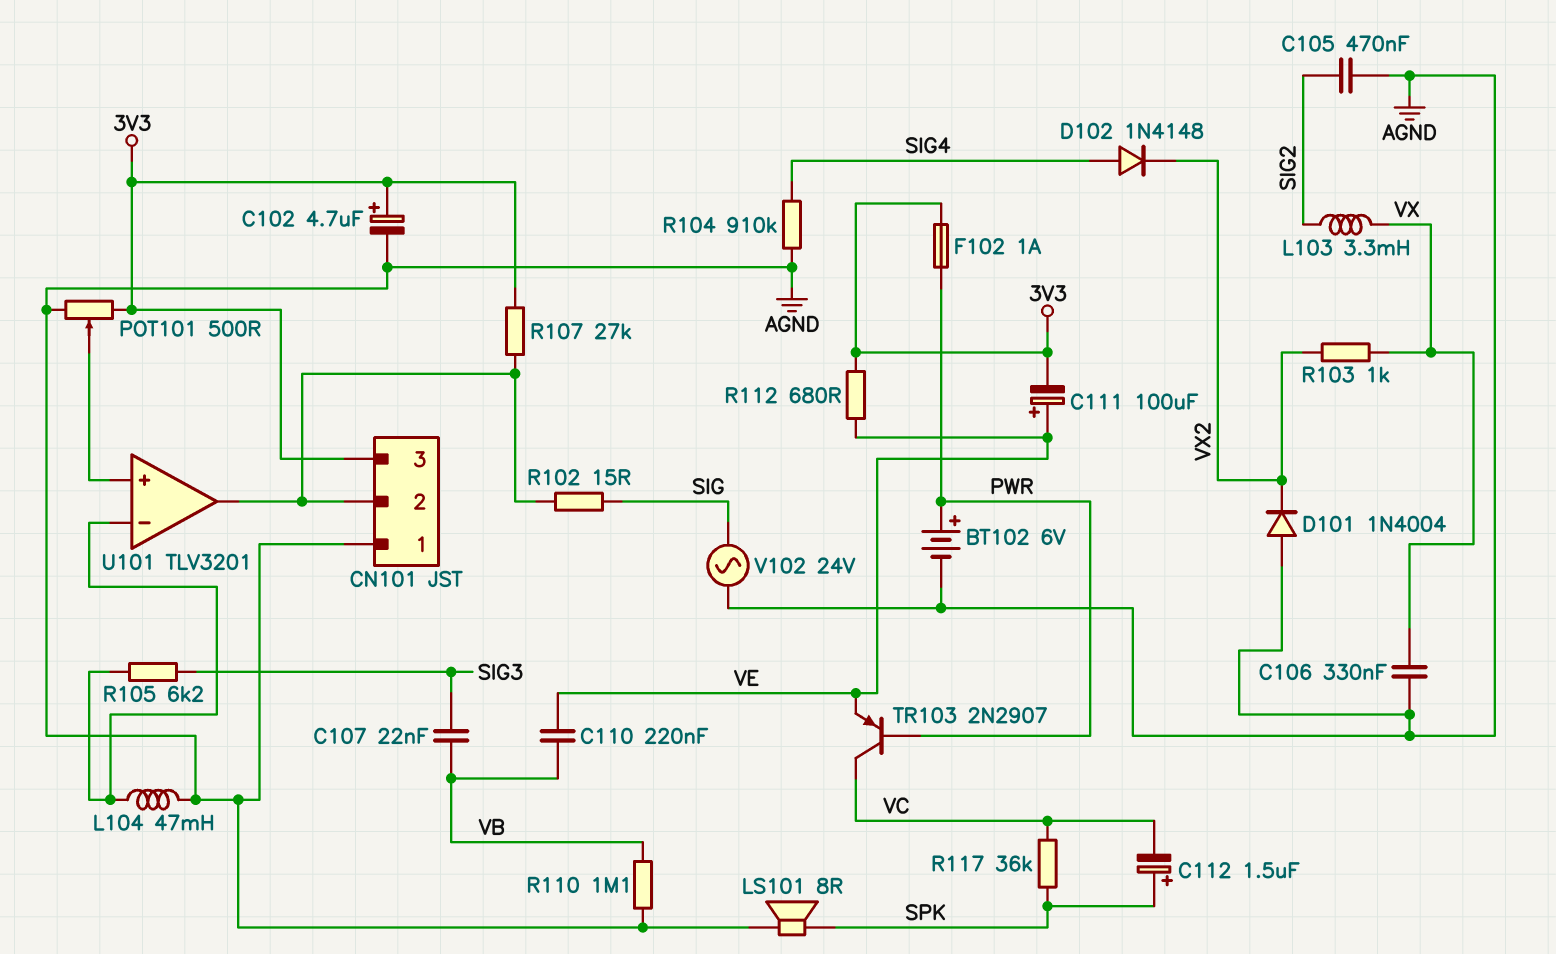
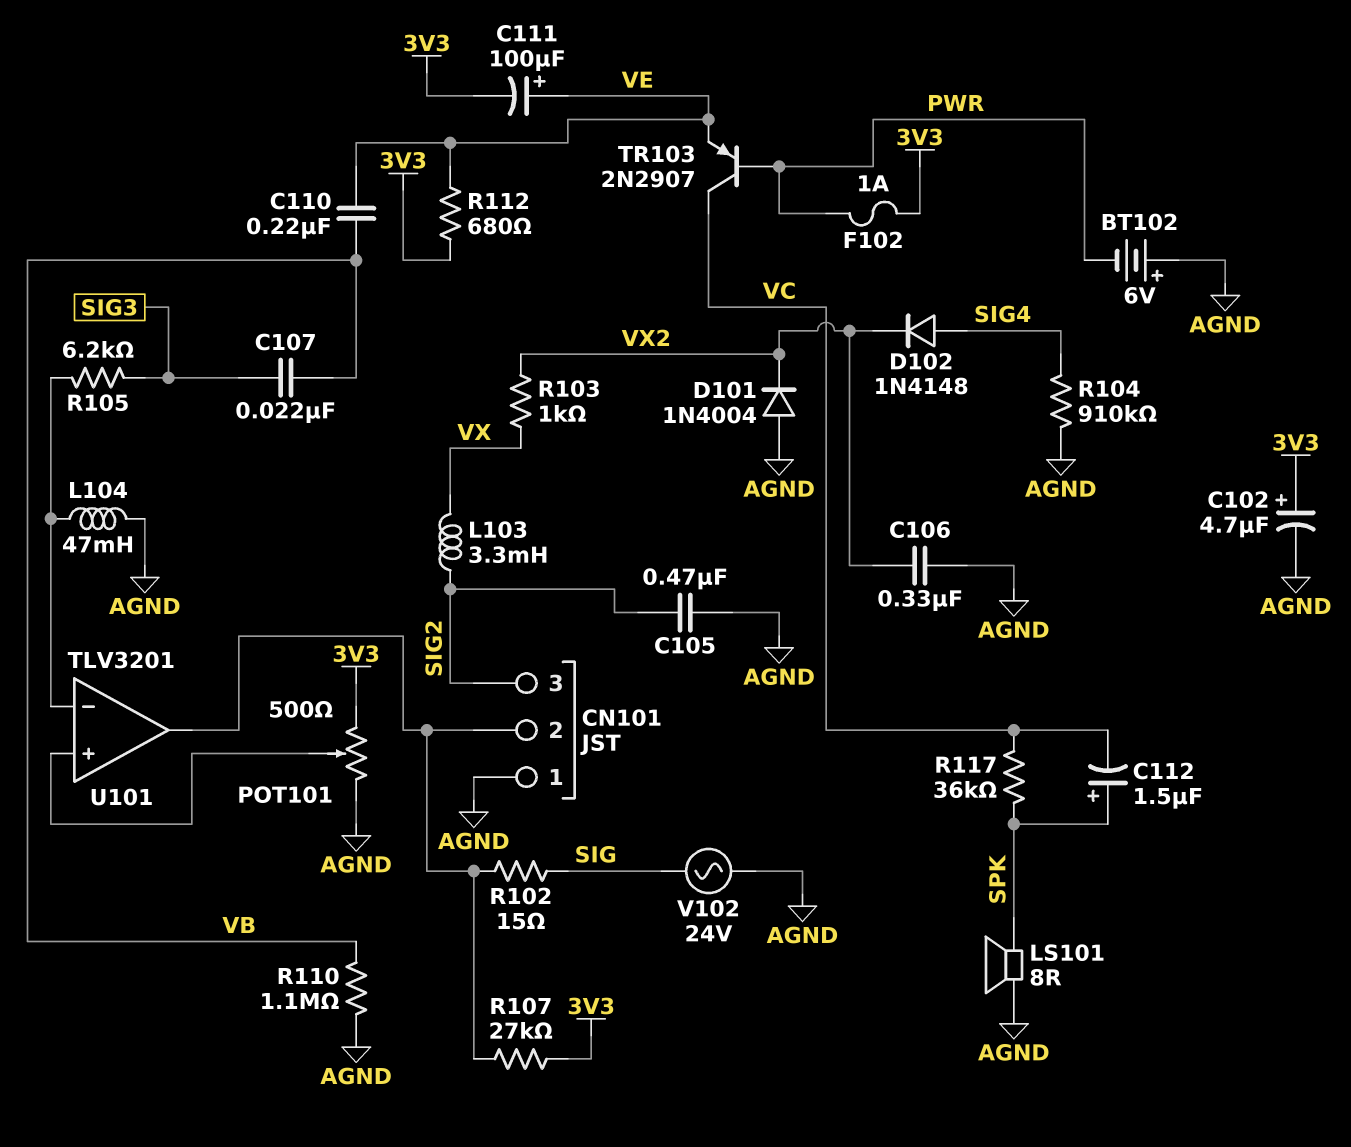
BT102: 6V (plus PWR, minus AGND) -> 6V (plus AGND, minus PWR)
C106: 330nF (AGND, VX) -> 330nF (AGND, VX2)
CN101 pin 3: 3V3 -> SIG2

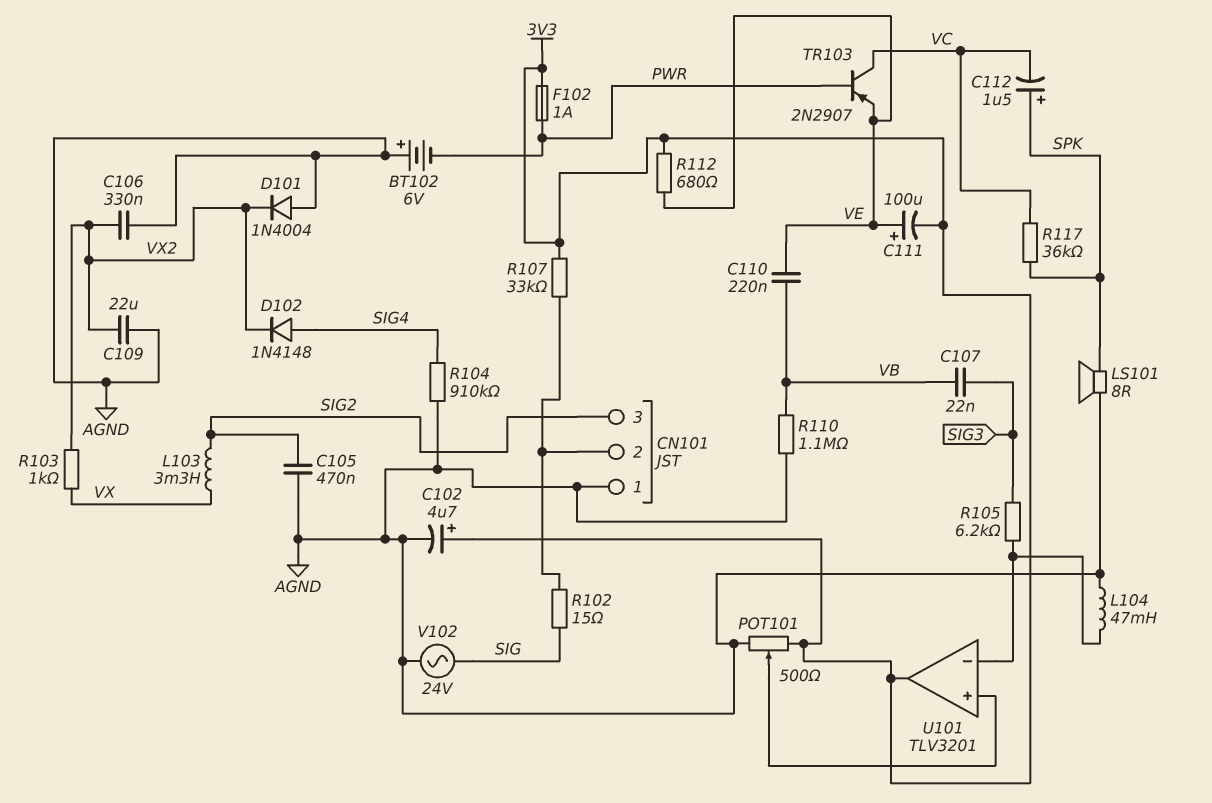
C109: none -> 22uF (AGND, VX2)
R107: 27k (3V3, CN101/2) -> 33k (3V3, CN101/2)
U101 pin out: CN101/2 -> 3V3

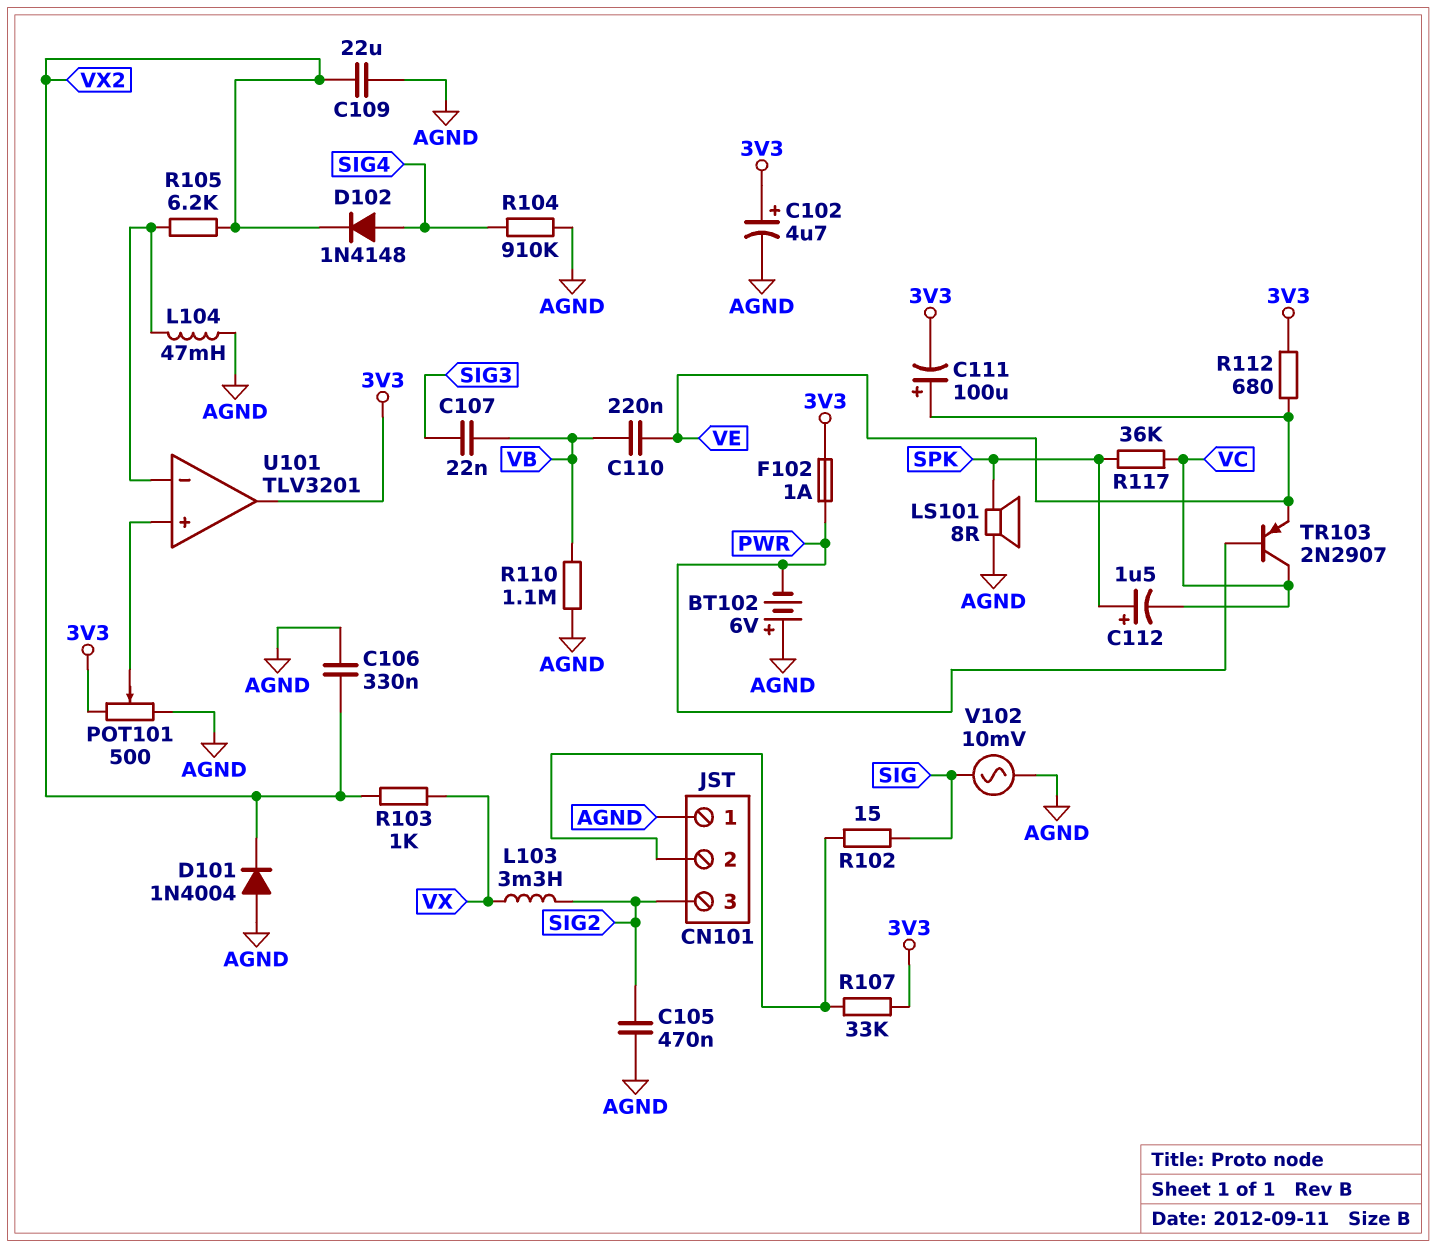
R105: 6.2k (SIG3, U101/in-) -> 6.2k (U101/in-, VX2)
V102: AC 24V (AGND, SIG) -> AC 10mV (AGND, SIG)

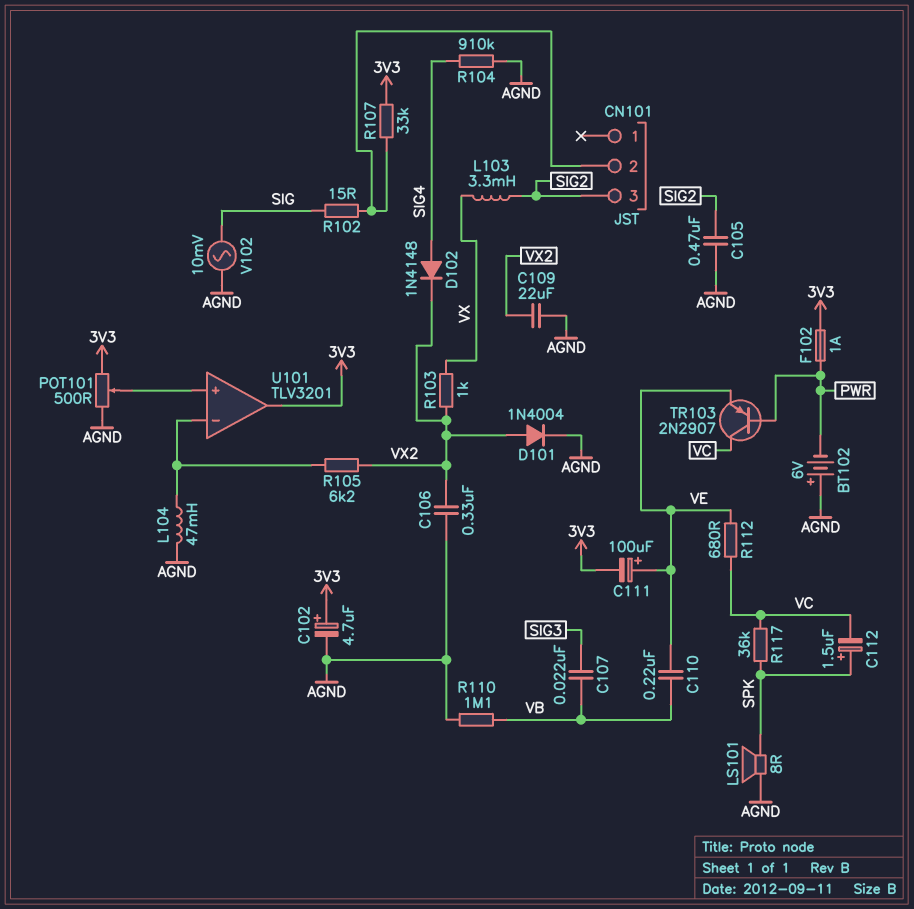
CN101 pin 1: AGND -> none
D101: diode 1N4004 (A AGND, K VX2) -> diode 1N4004 (A VX2, K AGND)
R112: 680 (3V3, VE) -> 680 (VC, VE)

